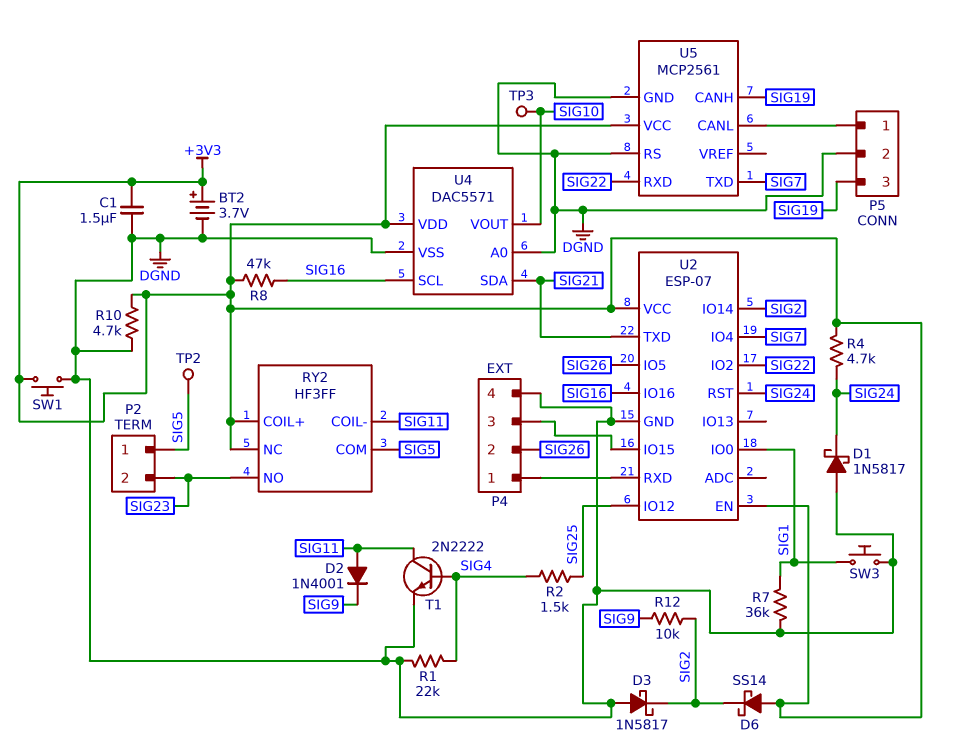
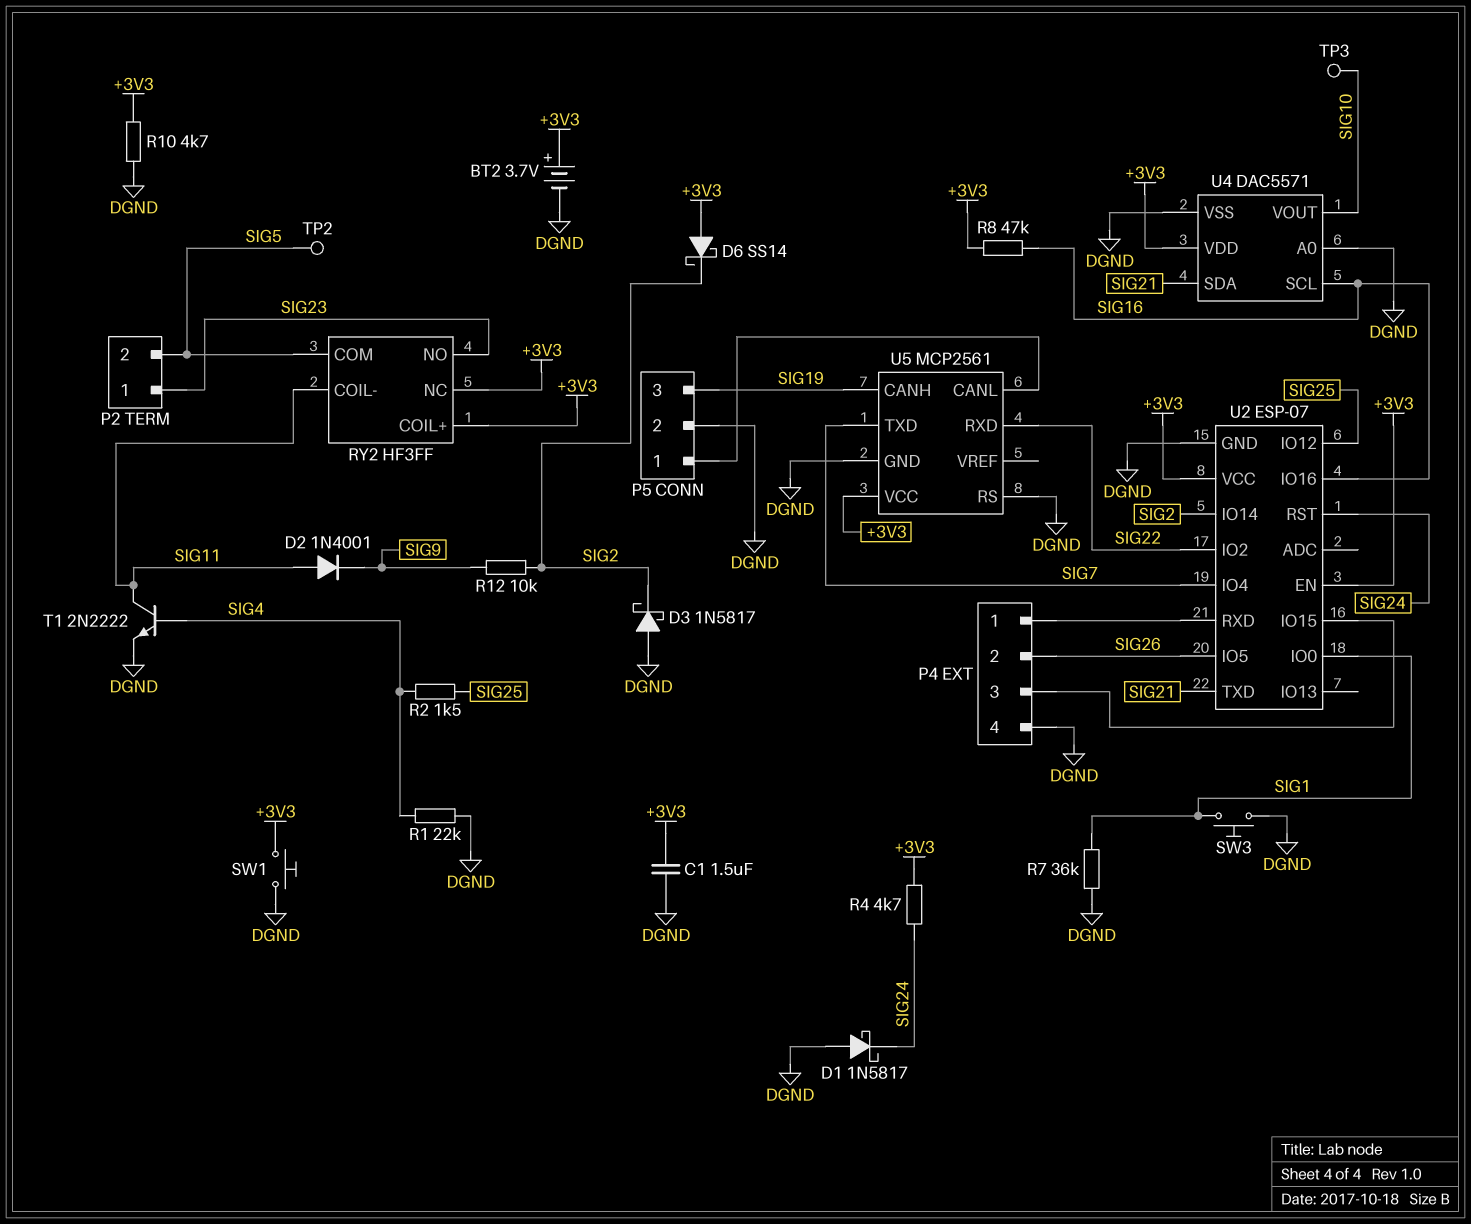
P2 pin 1: SIG5 -> SIG23
P2 pin 2: SIG23 -> SIG5

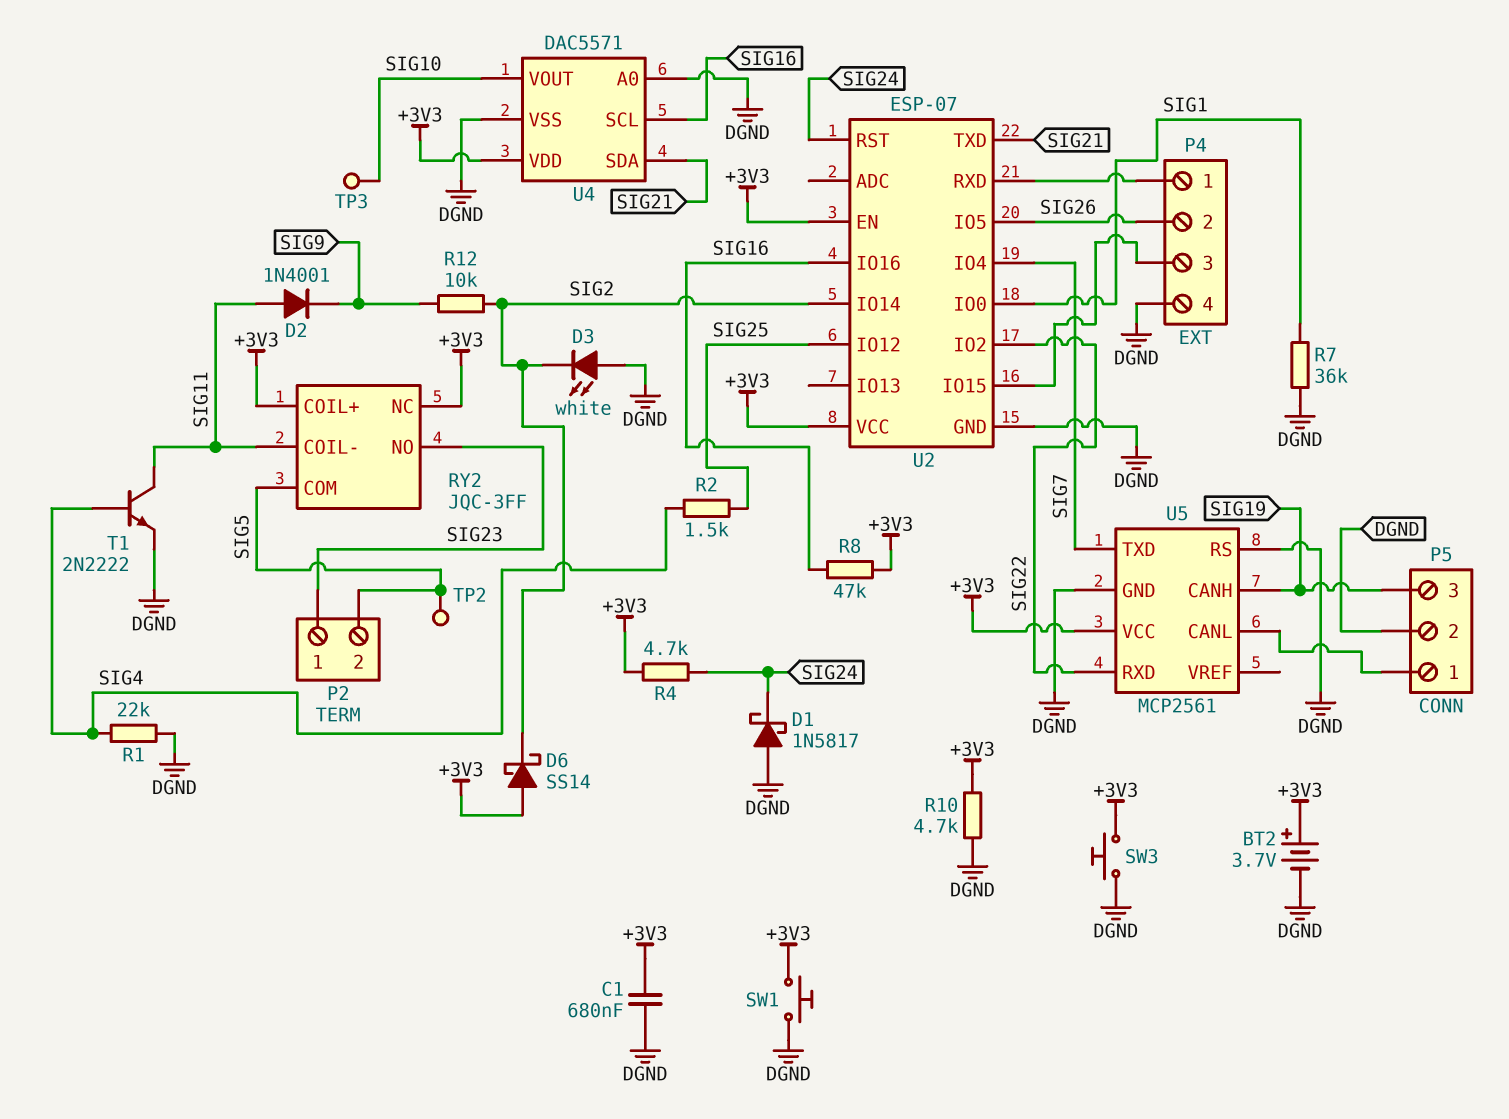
C1: 1.5uF (+3V3, DGND) -> 680nF (+3V3, DGND)
D3: schottky 1N5817 (A DGND, K SIG2) -> LED white (A DGND, K SIG2)
RY2: HF3FF -> JQC-3FF
SW3: button (DGND, SIG1) -> button (+3V3, DGND)

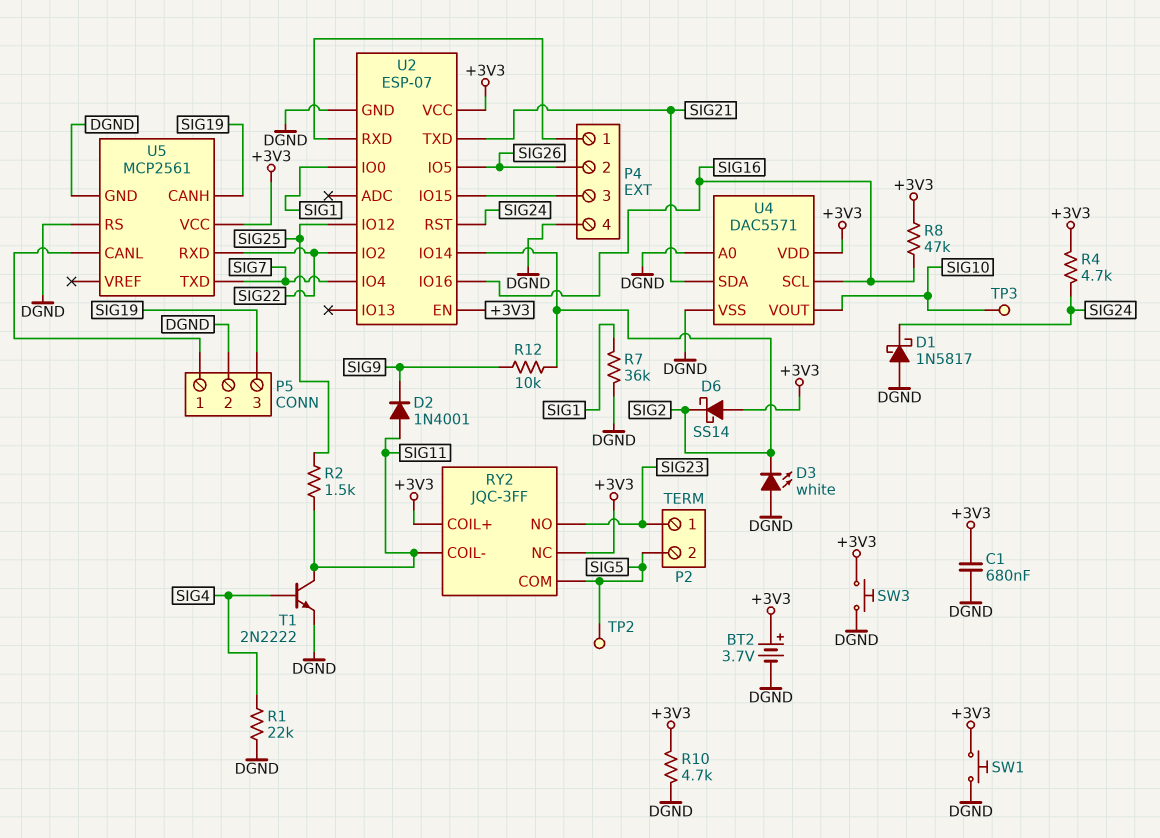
R2: 1.5k (SIG4, SIG25) -> 1.5k (SIG11, SIG25)

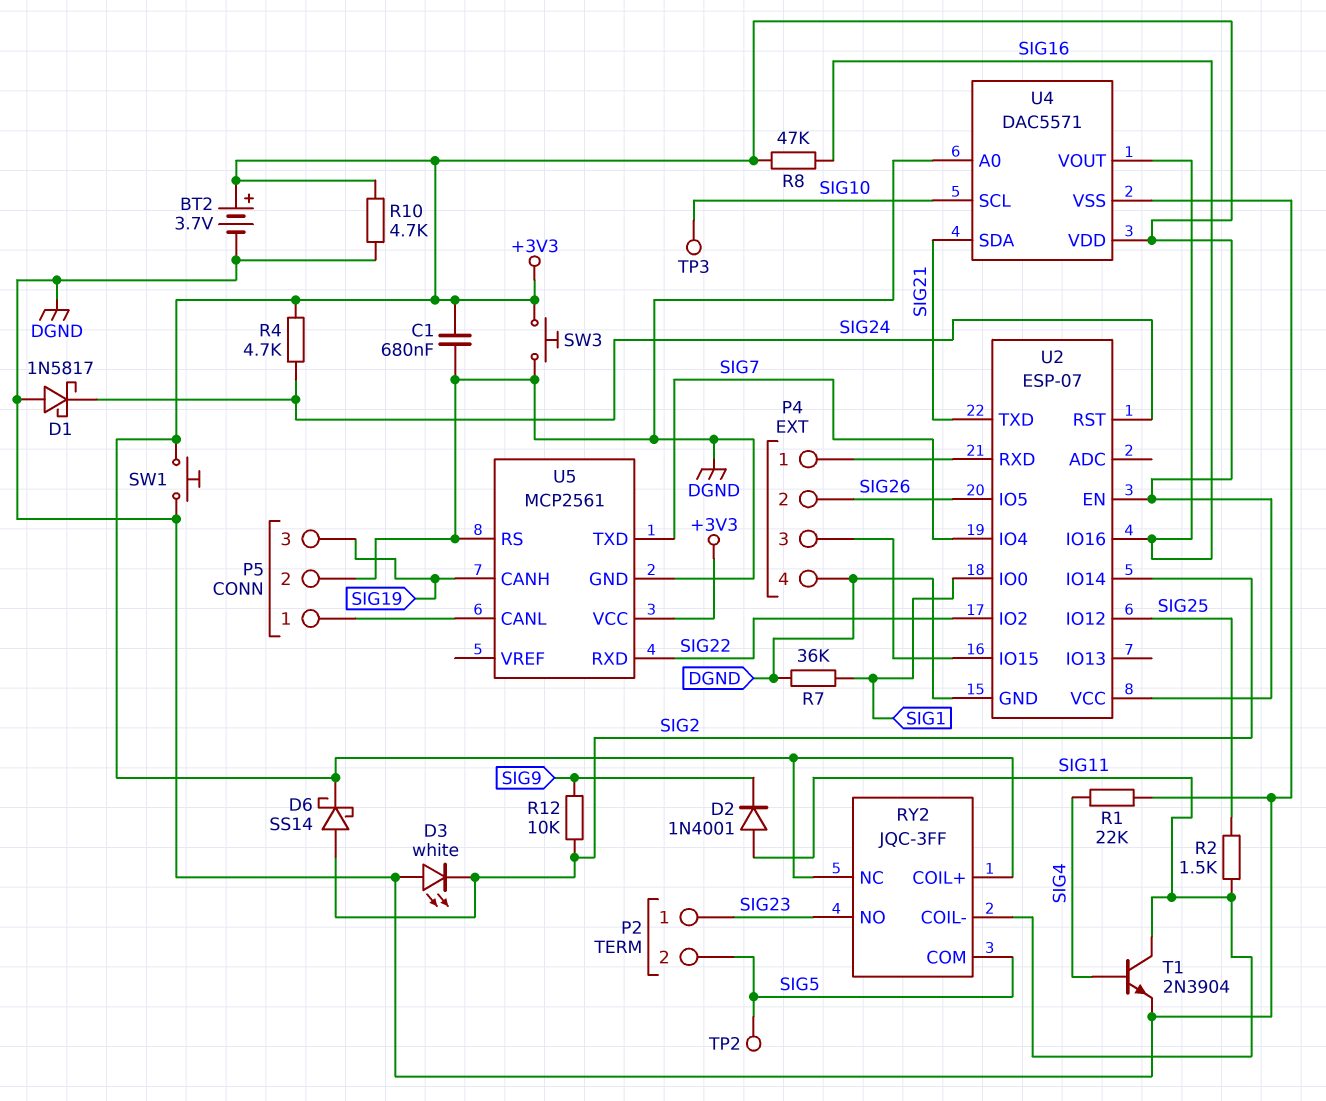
D6: schottky SS14 (A +3V3, K SIG2) -> schottky SS14 (A SIG2, K +3V3)
T1: NPN 2N2222 (B SIG4, C SIG11, E DGND) -> NPN 2N3904 (B SIG4, C SIG11, E DGND)
U4 pin SCL: SIG16 -> SIG10
U4 pin VOUT: SIG10 -> SIG16

